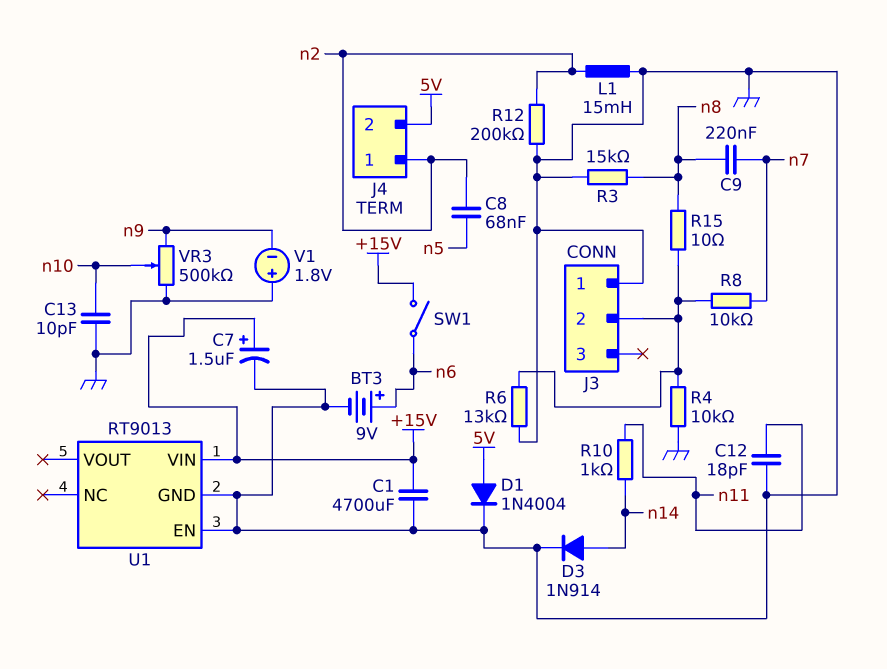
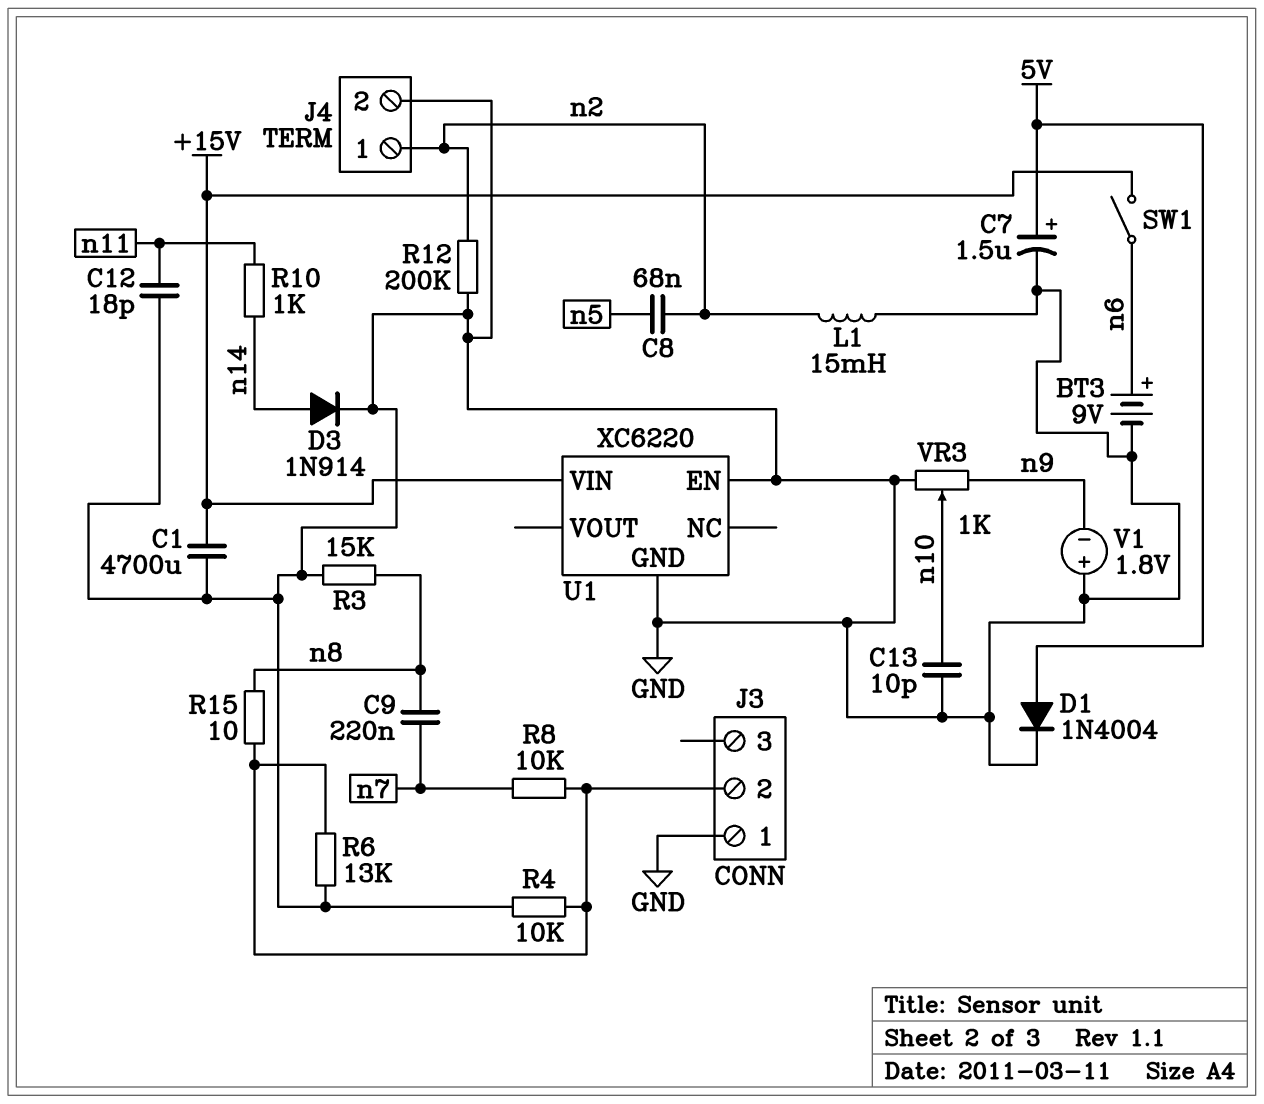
C7: 1.5uF (plus +15V, minus GND) -> 1.5uF (plus 5V, minus GND)
J4 pin 2: 5V -> GND
U1: RT9013 -> XC6220
VR3: 500k (GND, n9, wiper n10) -> 1k (GND, n9, wiper n10)

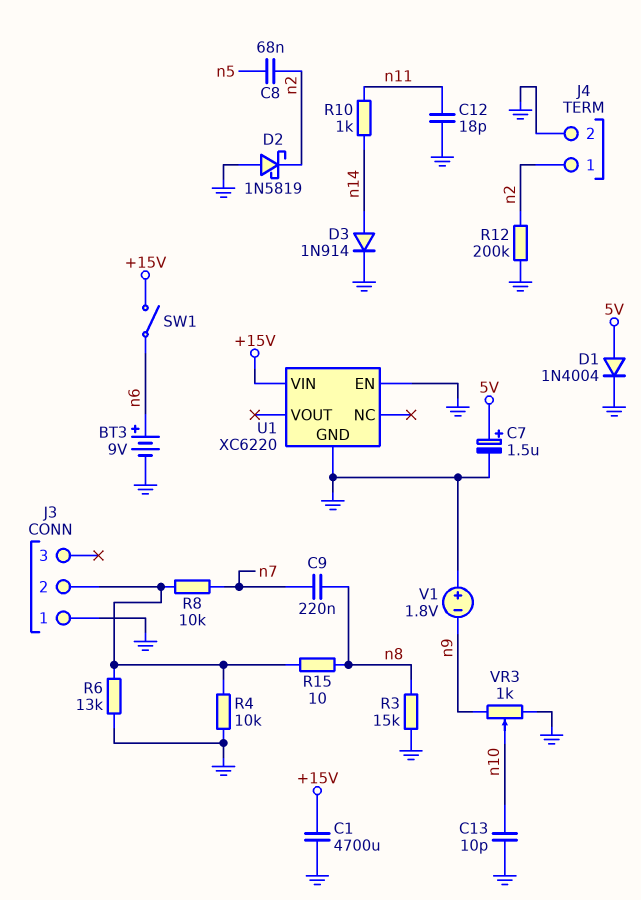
D2: none -> schottky 1N5819 (A GND, K n2)
L1: 15mH (GND, n2) -> none

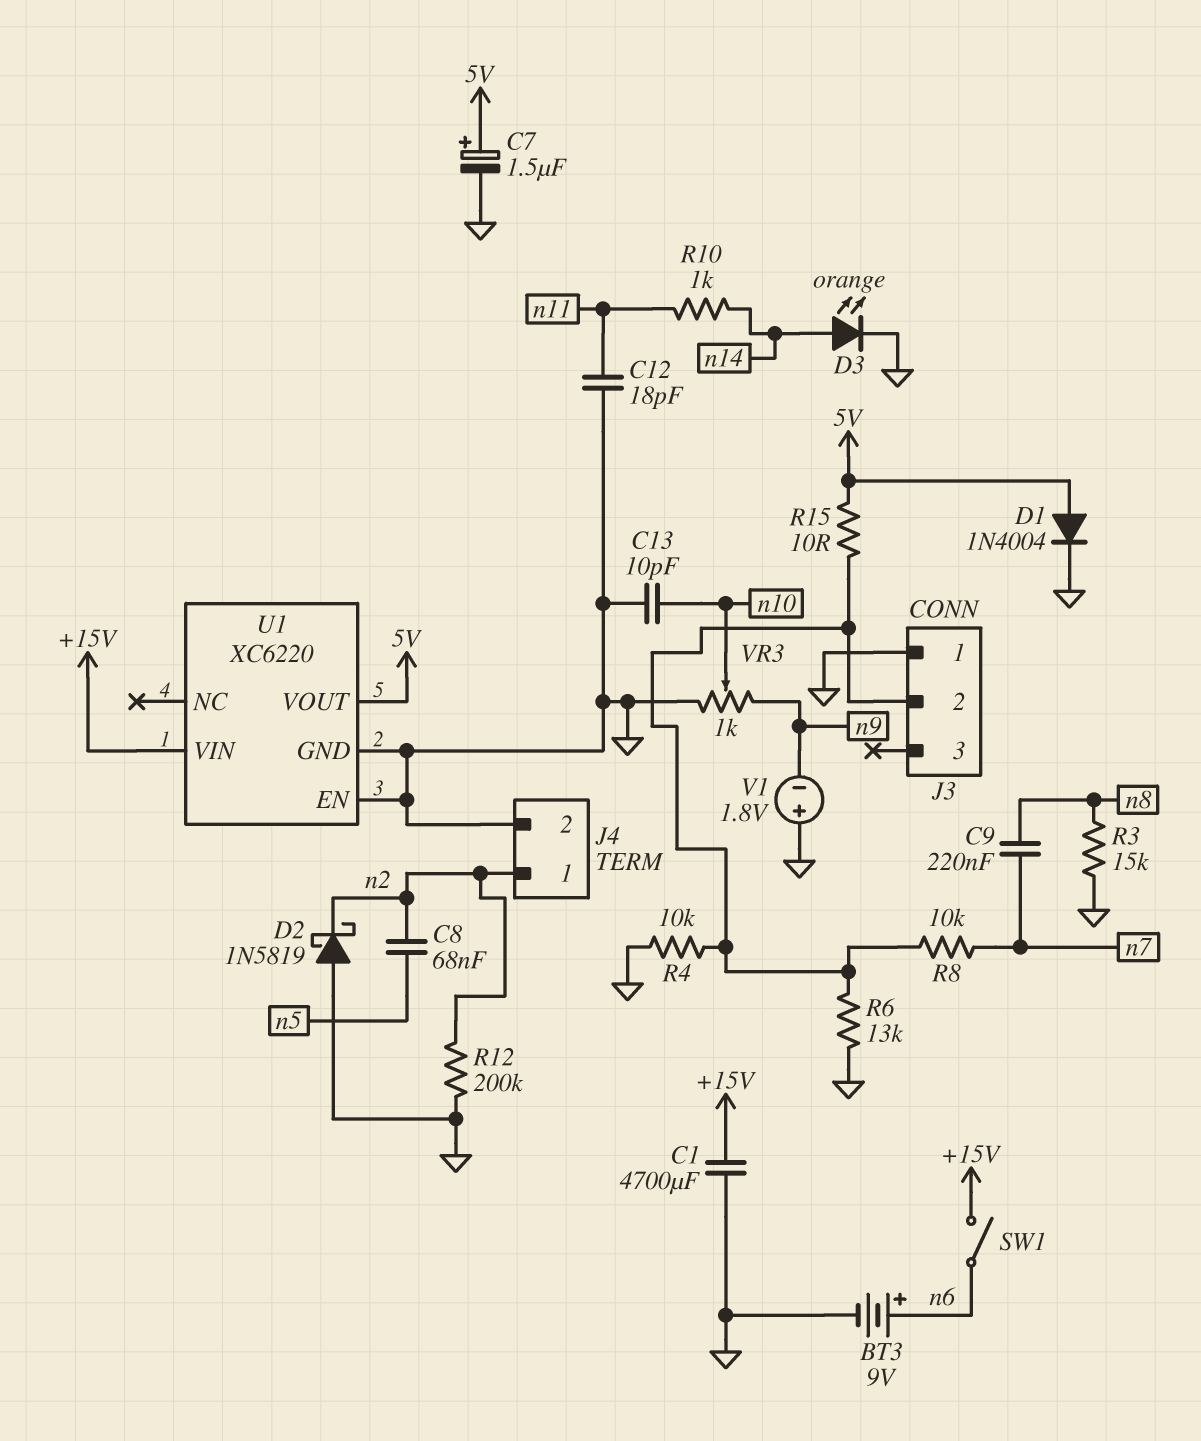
D3: diode 1N914 (A n14, K GND) -> LED orange (A n14, K GND)
R15: 10 (J3/2, n8) -> 10 (5V, J3/2)
U1 pin VOUT: none -> 5V

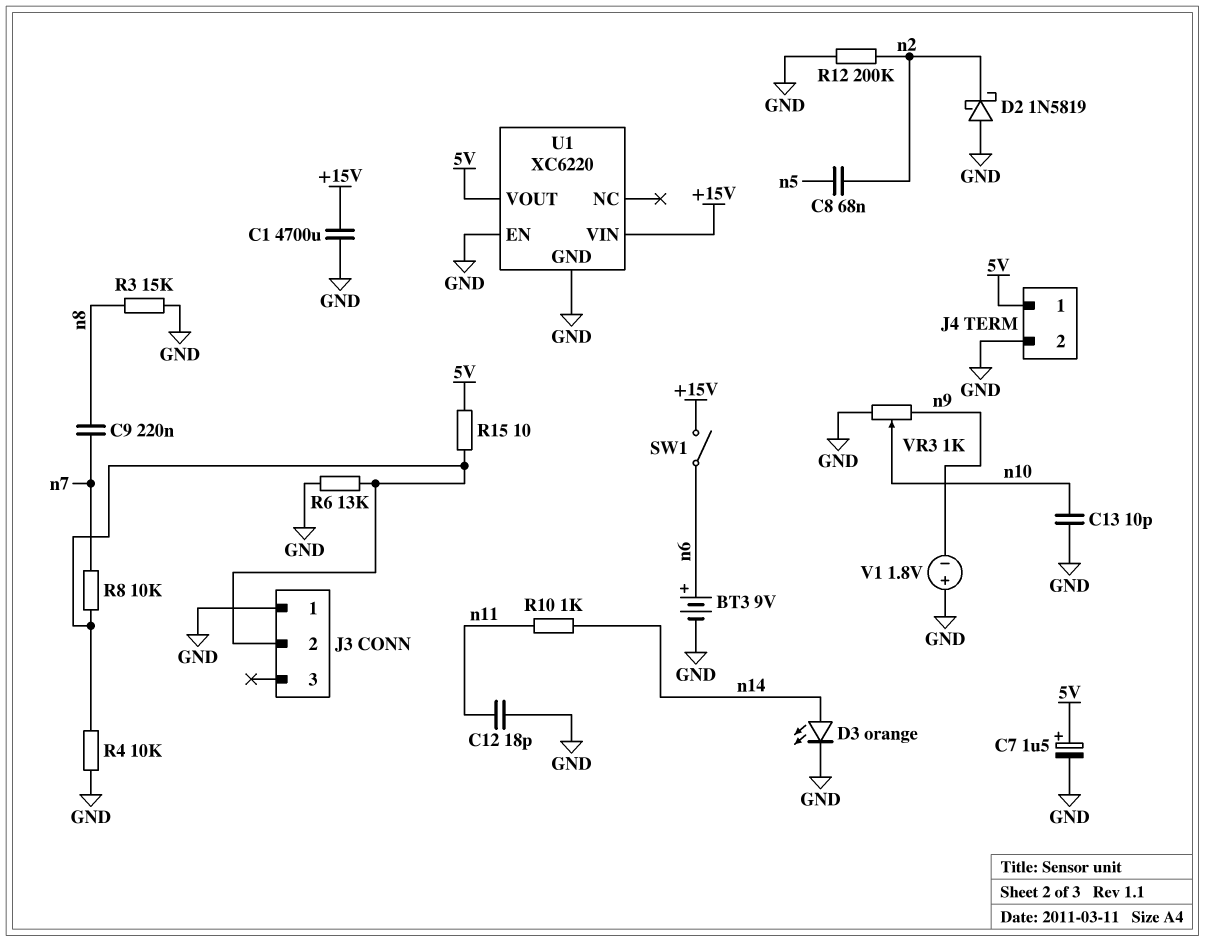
D1: diode 1N4004 (A 5V, K GND) -> none
J4 pin 1: n2 -> 5V

